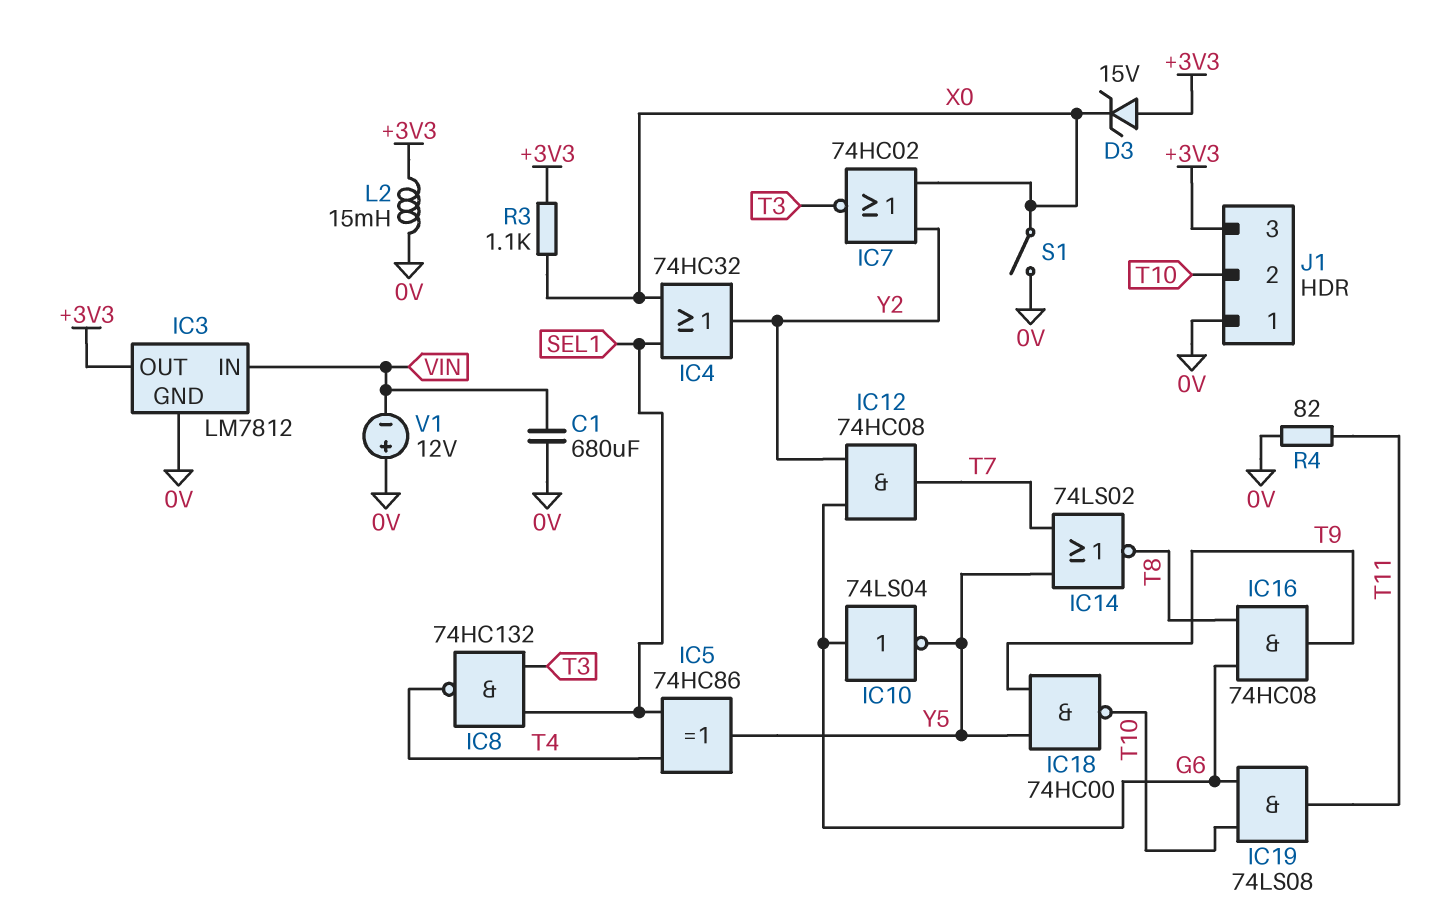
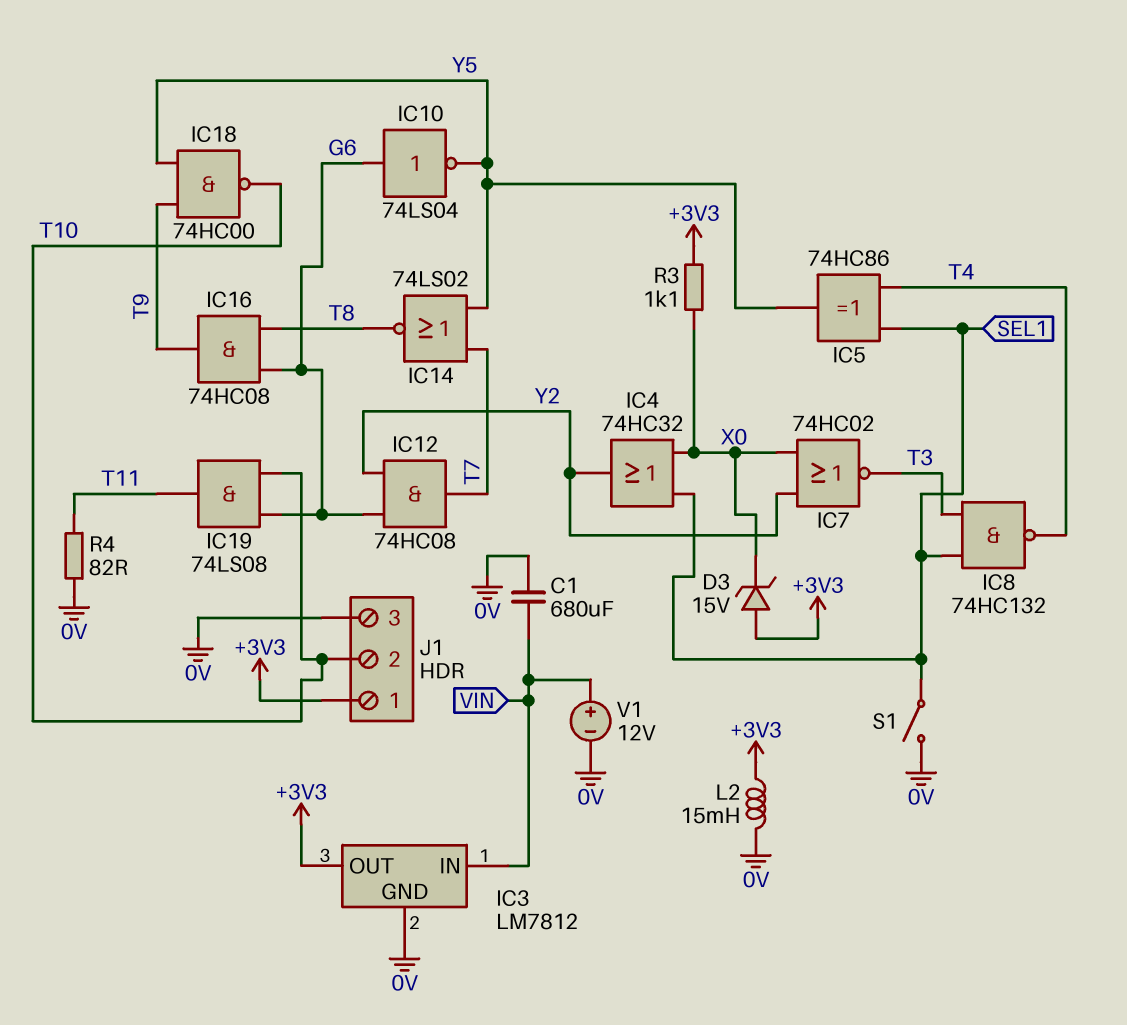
J1 pin 1: 0V -> +3V3
J1 pin 3: +3V3 -> 0V
S1: switch (0V, X0) -> switch (0V, SEL1)
V1: 12V (plus 0V, minus VIN) -> 12V (plus VIN, minus 0V)

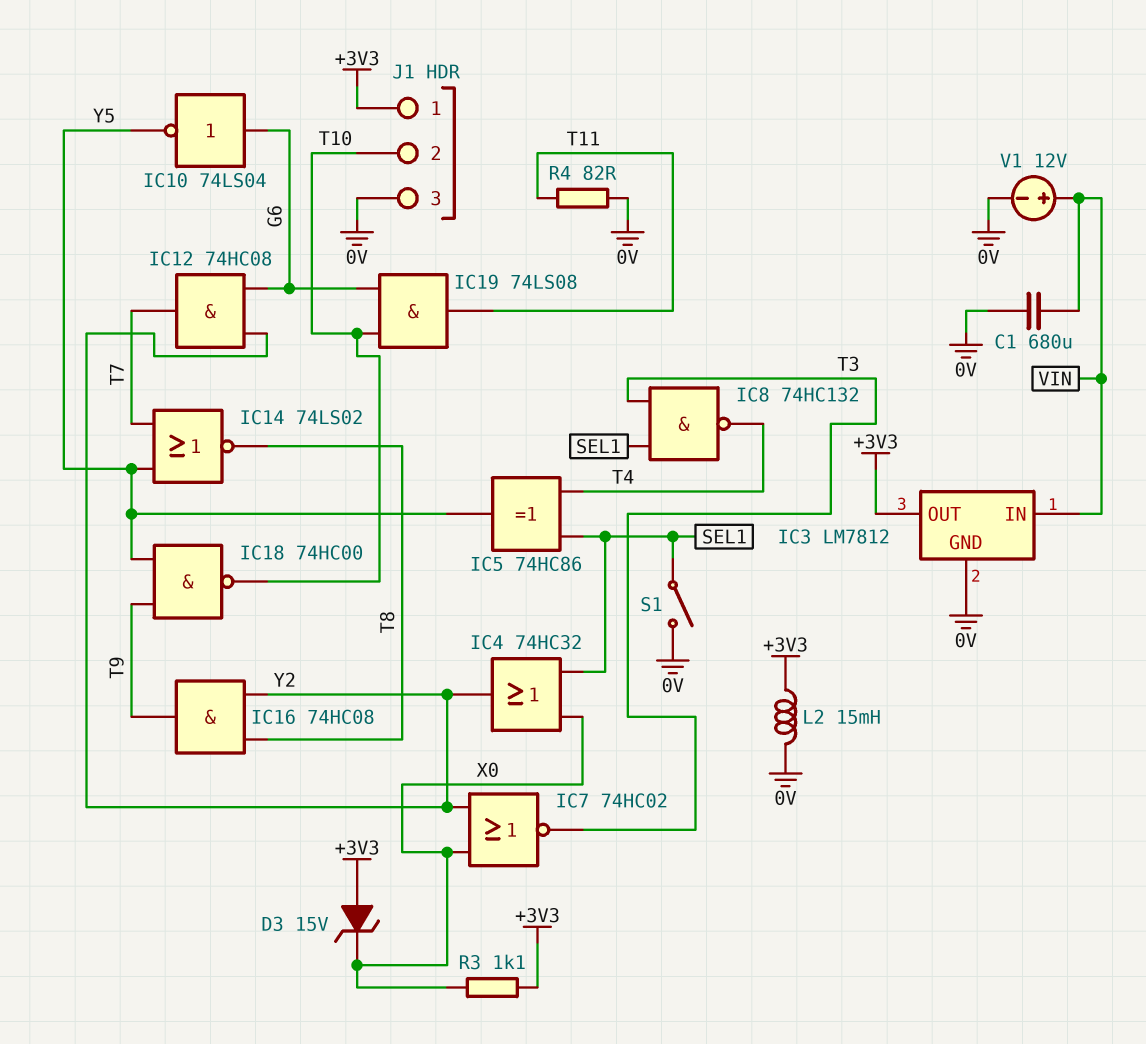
IC16: AND 74HC08 (in G6, in T8, out T9) -> AND 74HC08 (in T8, in Y2, out T9)

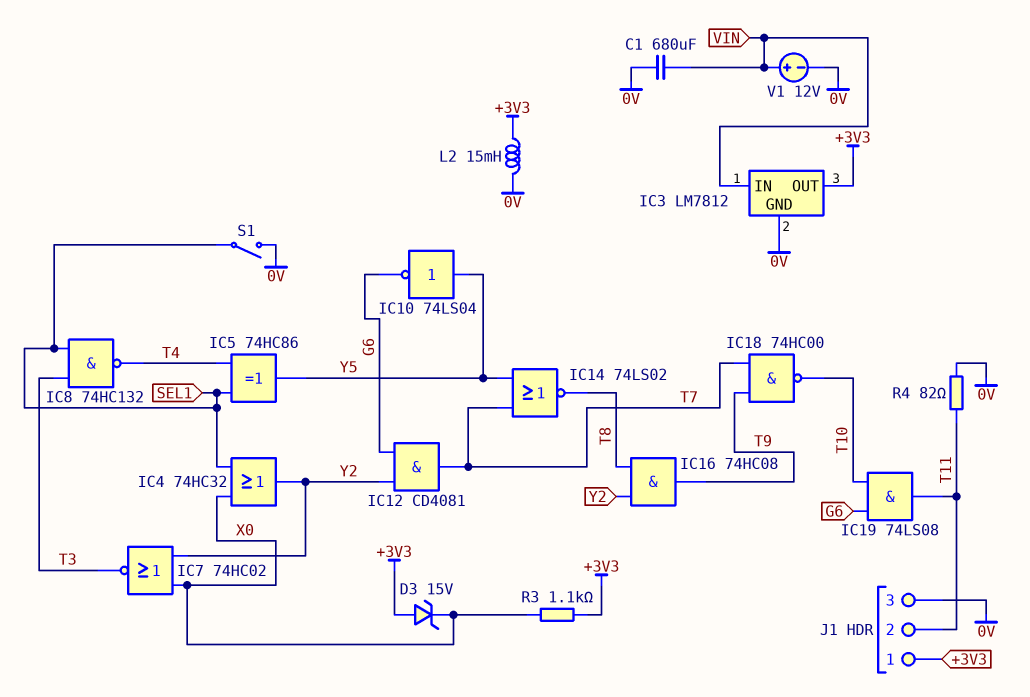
IC10: NOT 74LS04 (in G6, out Y5) -> NOT 74LS04 (in Y5, out G6)
IC12: AND 74HC08 (in G6, in Y2, out T7) -> AND CD4081 (in G6, in Y2, out T7)
IC18: NAND 74HC00 (in T9, in Y5, out T10) -> NAND 74HC00 (in T7, in T9, out T10)
J1 pin 2: T10 -> T11

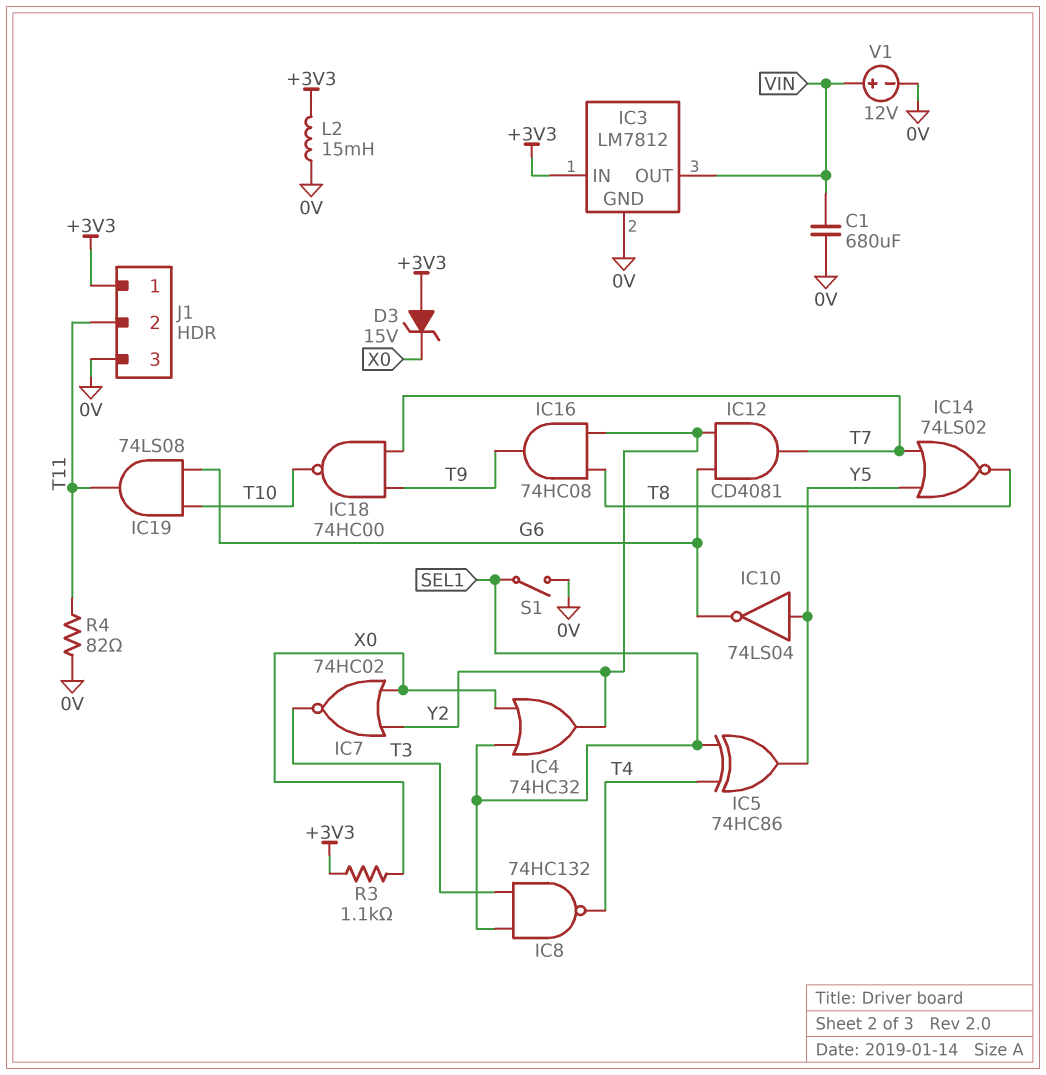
IC3 pin IN: VIN -> +3V3
IC3 pin OUT: +3V3 -> VIN

